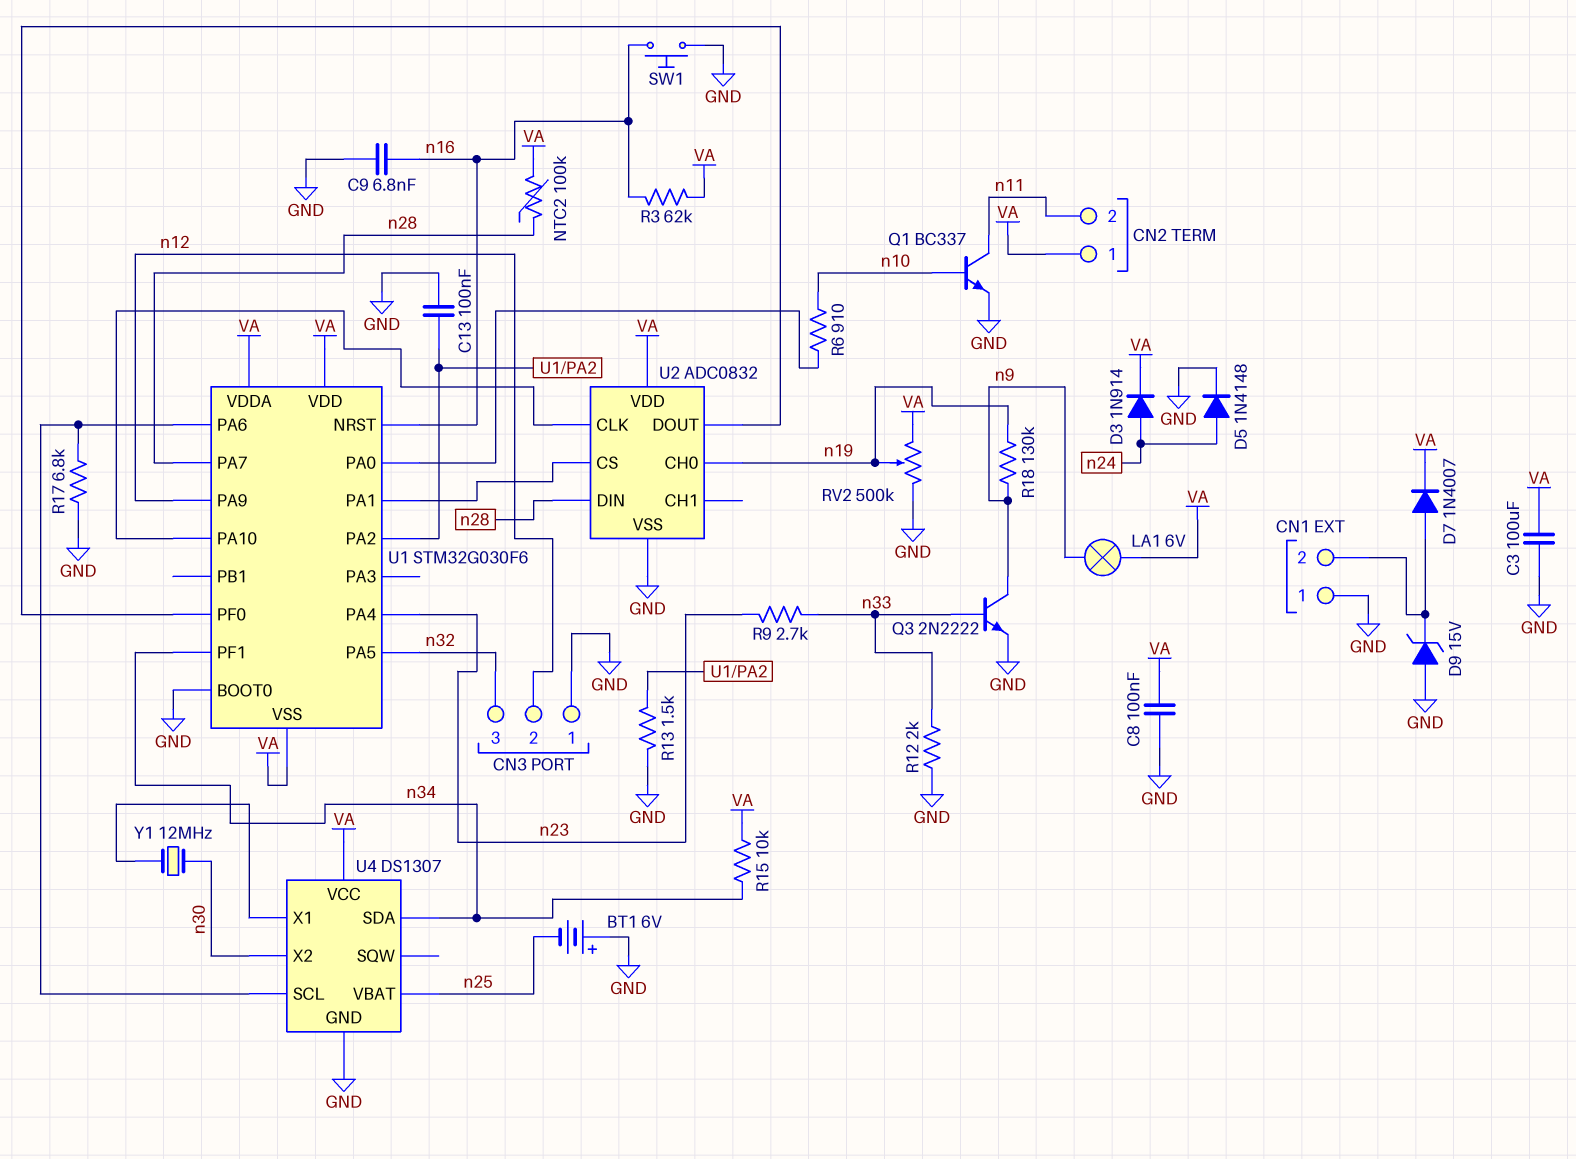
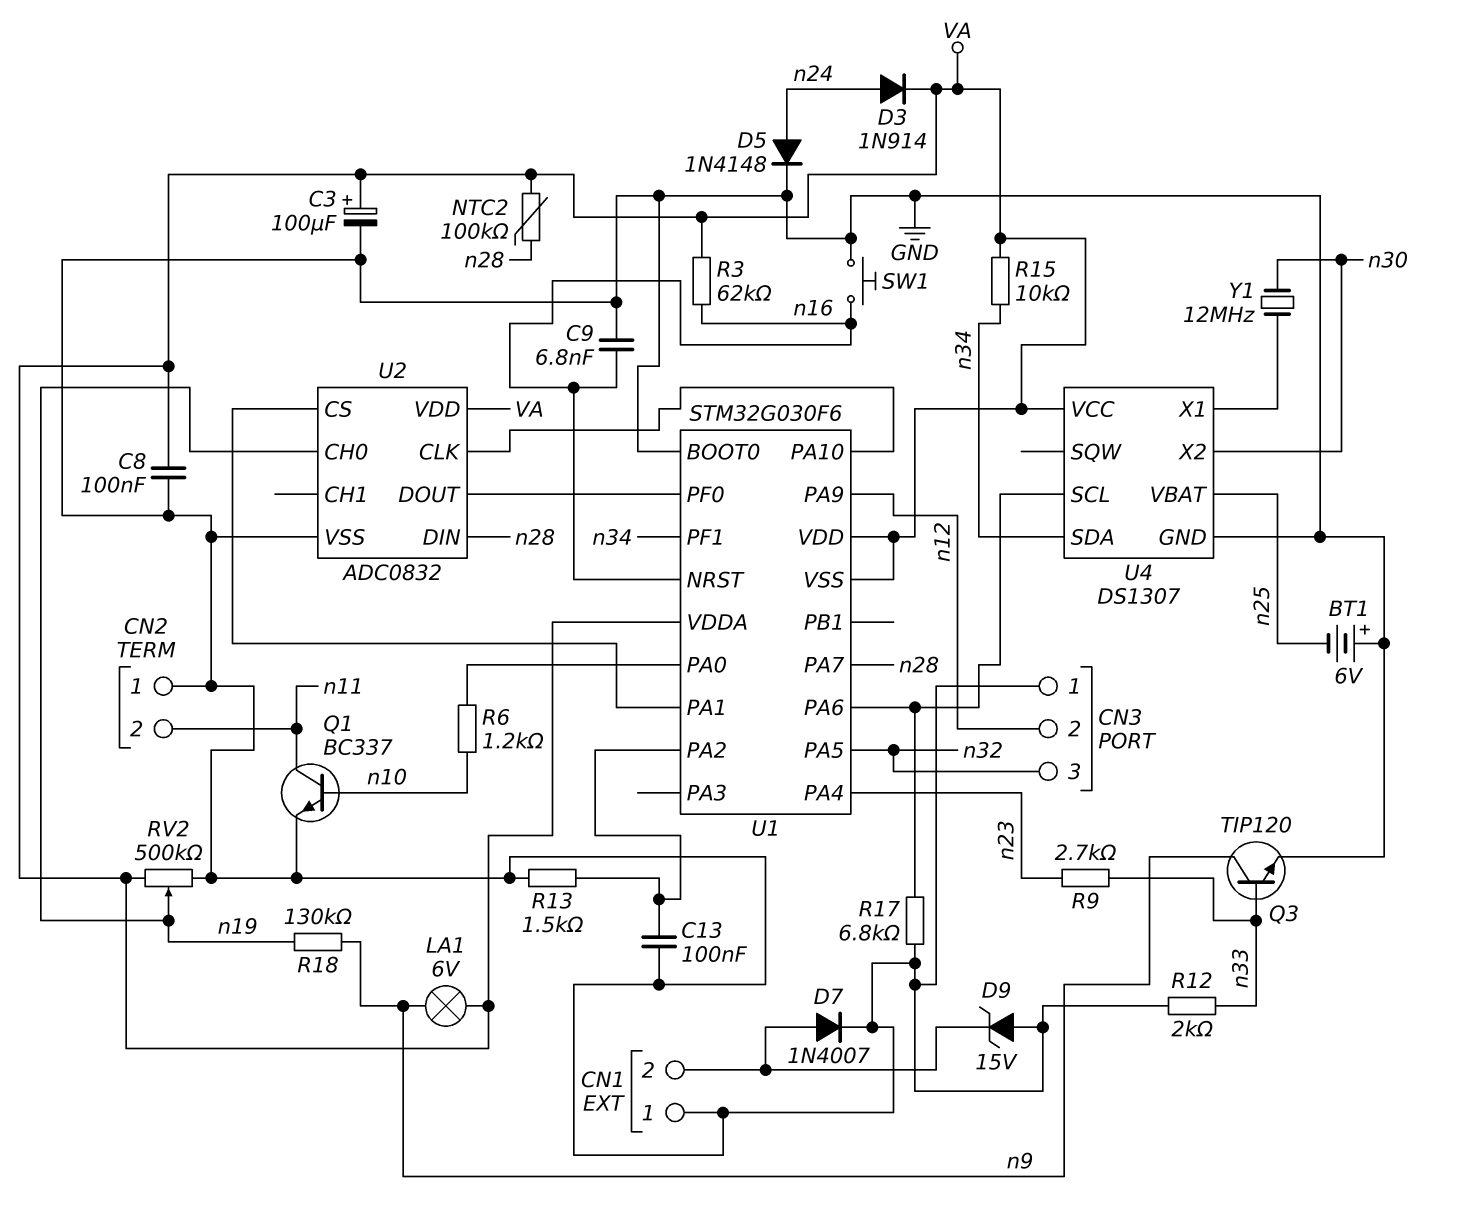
C3: 100uF (GND, VA) -> 100uF (plus VA, minus GND)
CN2 pin 1: VA -> GND
D7: diode 1N4007 (A CN1/2, K VA) -> diode 1N4007 (A CN1/2, K GND)
Q3: NPN 2N2222 (B n33, C n9, E GND) -> NPN TIP120 (B n33, C n9, E GND)
R6: 910 (U1/PA0, n10) -> 1.2k (U1/PA0, n10)

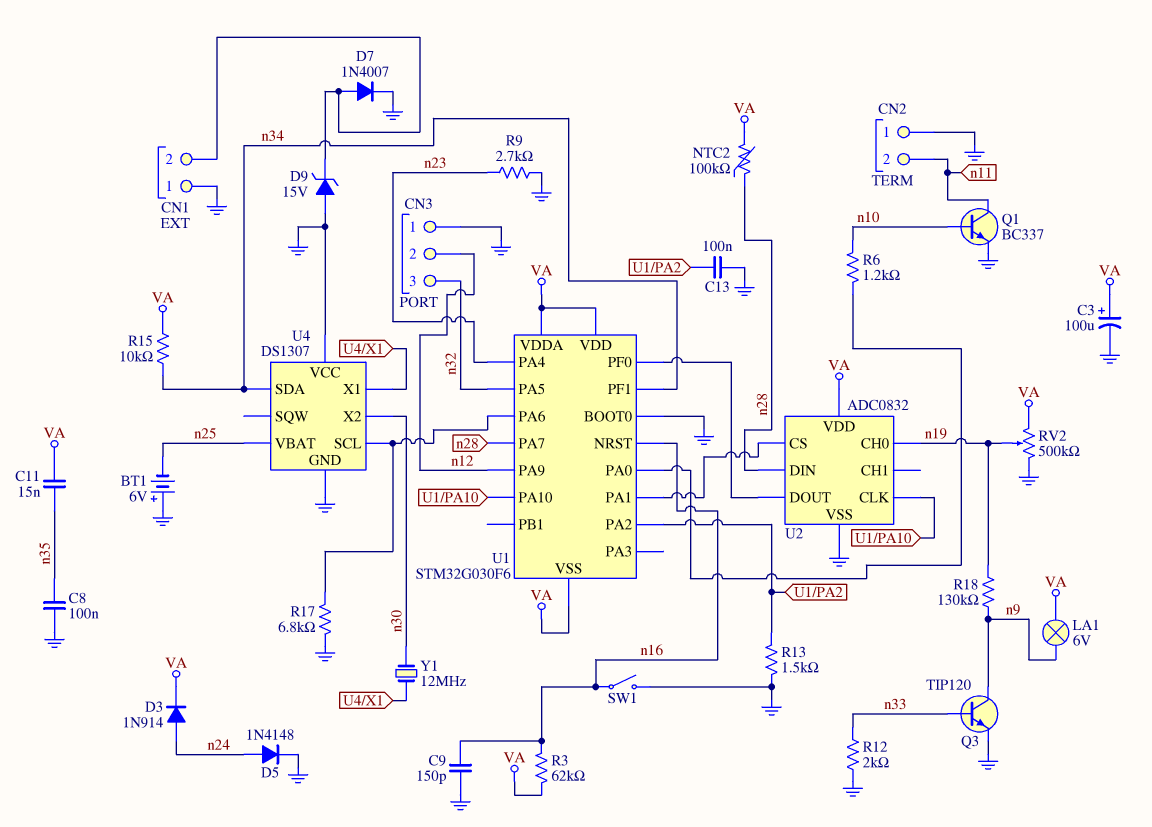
C8: 100nF (GND, VA) -> 100nF (GND, n35)
C9: 6.8nF (GND, n16) -> 150pF (GND, n16)
C11: none -> 15nF (VA, n35)
R9: 2.7k (n23, n33) -> 2.7k (GND, n23)
SW1: button (GND, n16) -> switch (GND, n16)
U4 pin VCC: VA -> GND

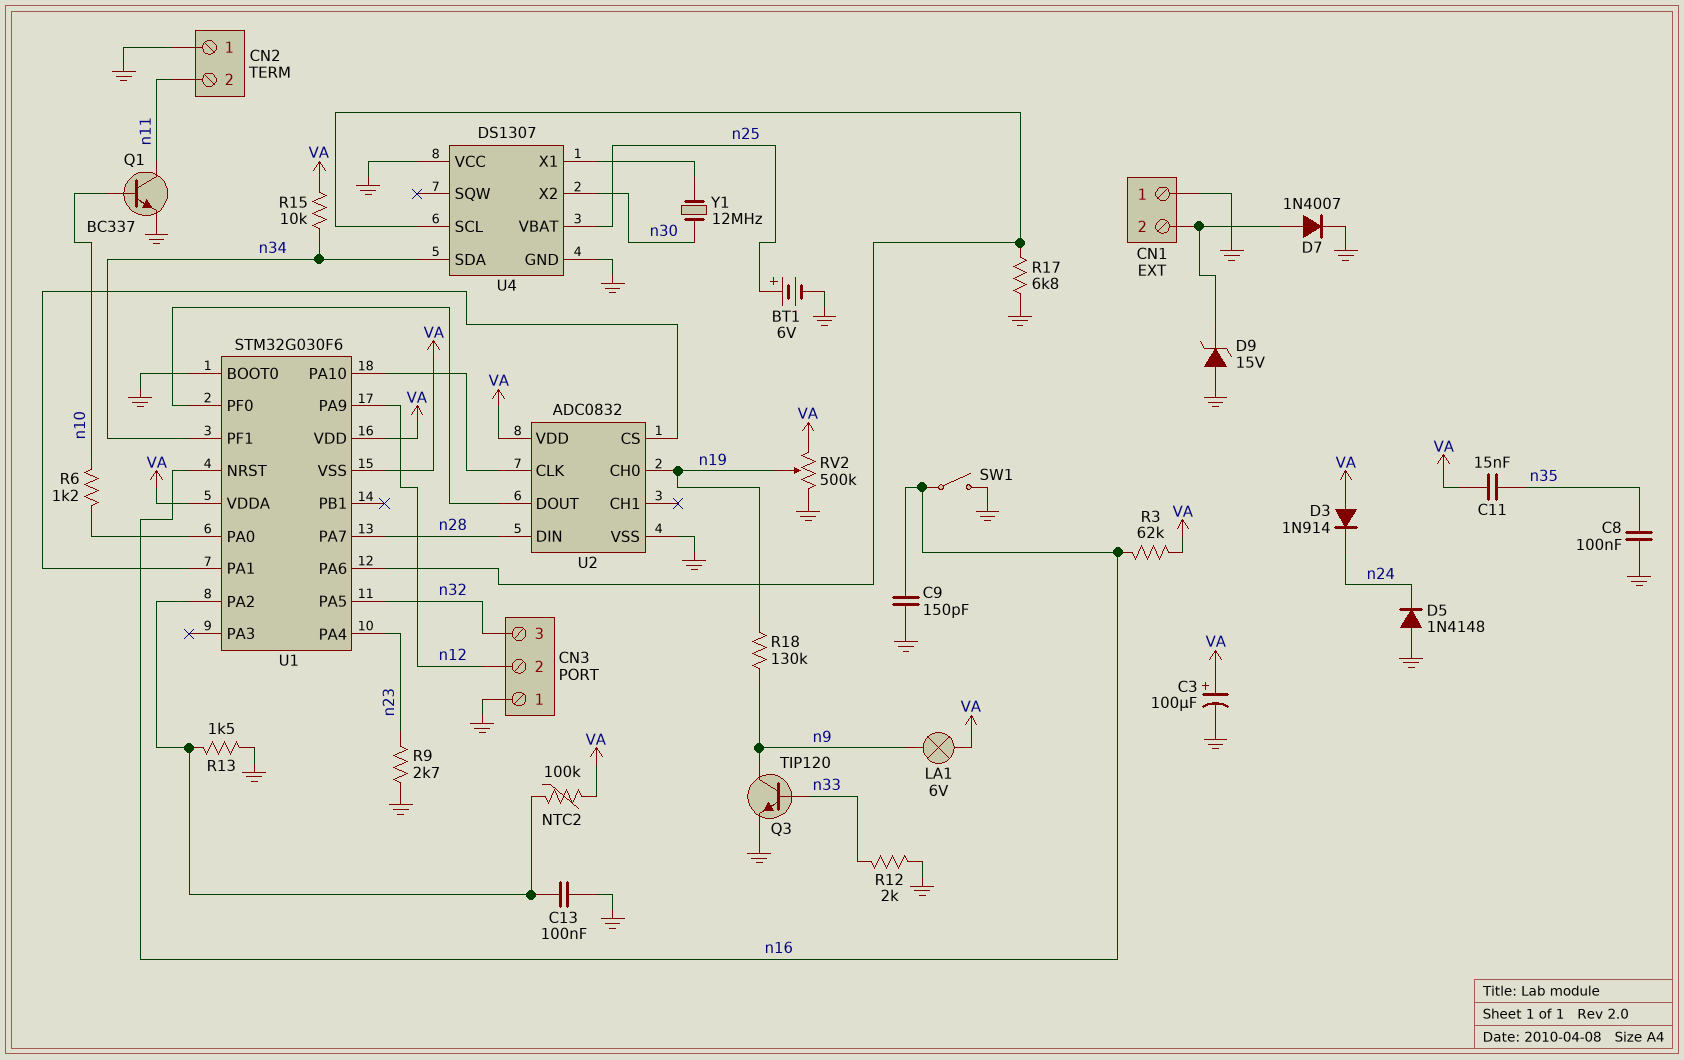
BT1: 6V (plus GND, minus n25) -> 6V (plus n25, minus GND)
D3: diode 1N914 (A n24, K VA) -> diode 1N914 (A VA, K n24)
D5: diode 1N4148 (A n24, K GND) -> diode 1N4148 (A GND, K n24)
NTC2: 100k (VA, n28) -> 100k (U1/PA2, VA)

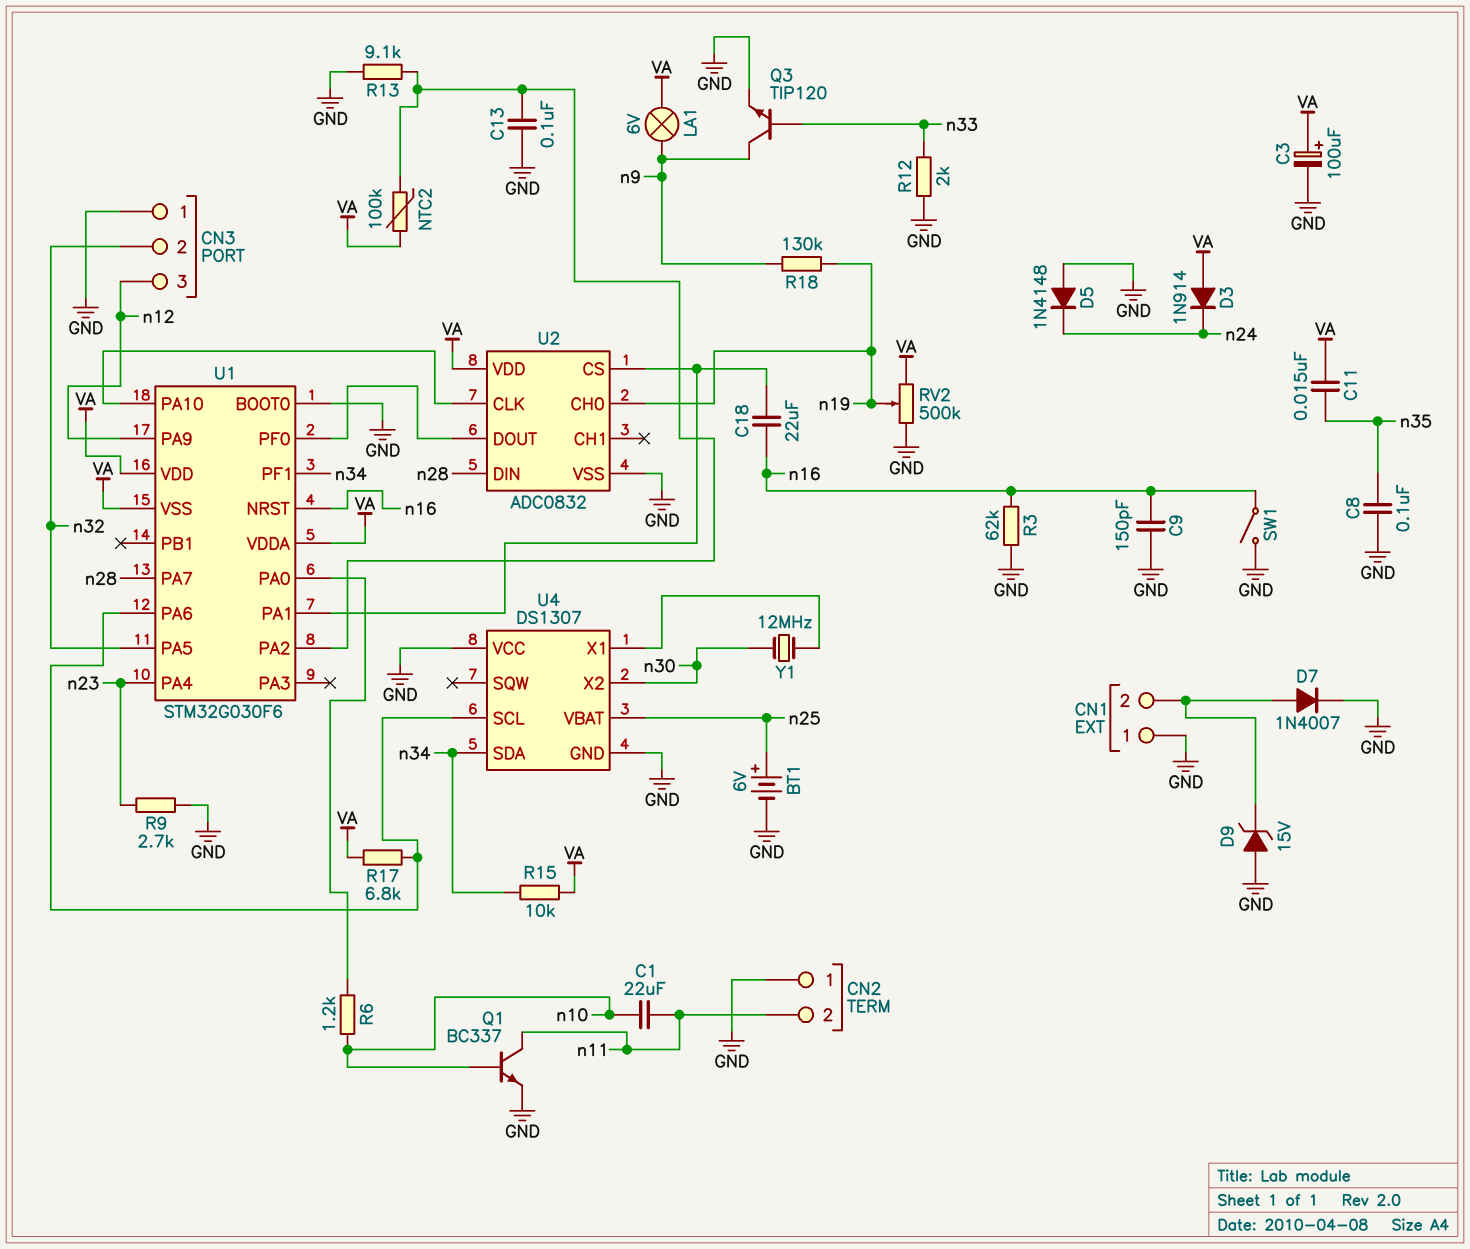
C1: none -> 22uF (n10, n11)
C18: none -> 22uF (U1/PA1, n16)
CN3 pin 2: n12 -> n32
CN3 pin 3: n32 -> n12
R3: 62k (VA, n16) -> 62k (GND, n16)
R13: 1.5k (GND, U1/PA2) -> 9.1k (GND, U1/PA2)
R17: 6.8k (GND, U1/PA6) -> 6.8k (U1/PA6, VA)

